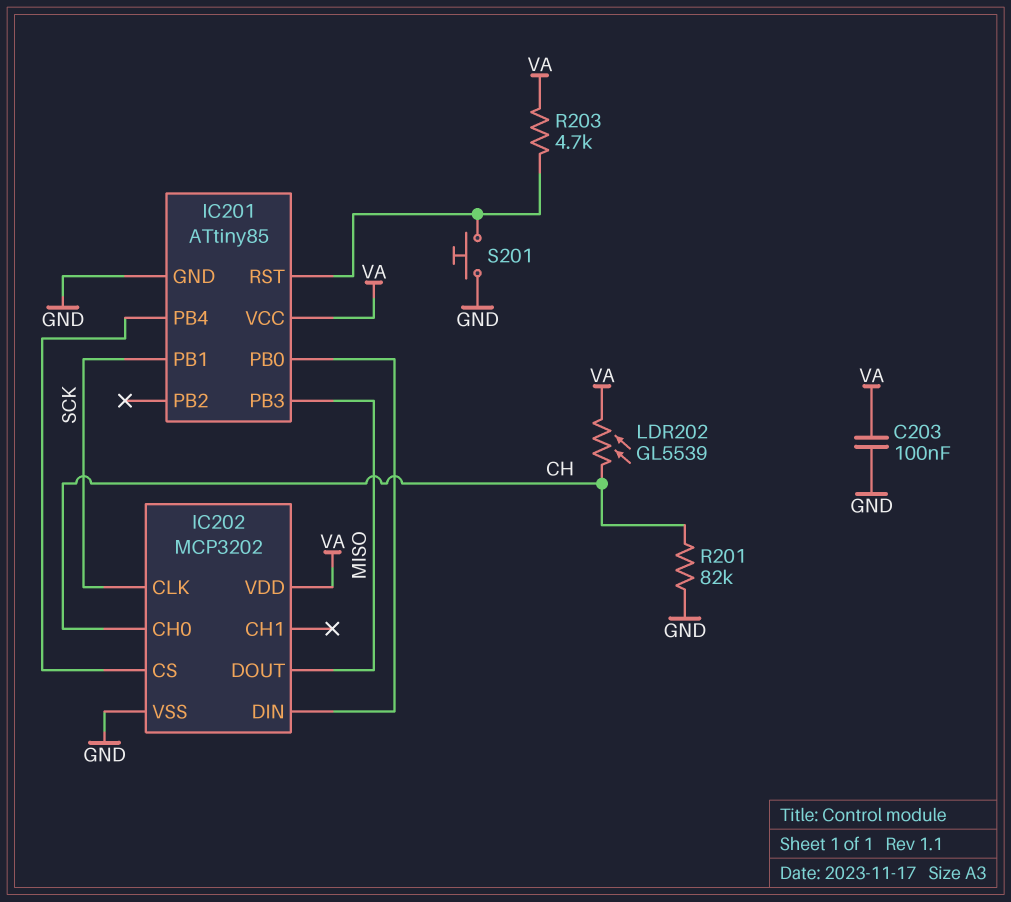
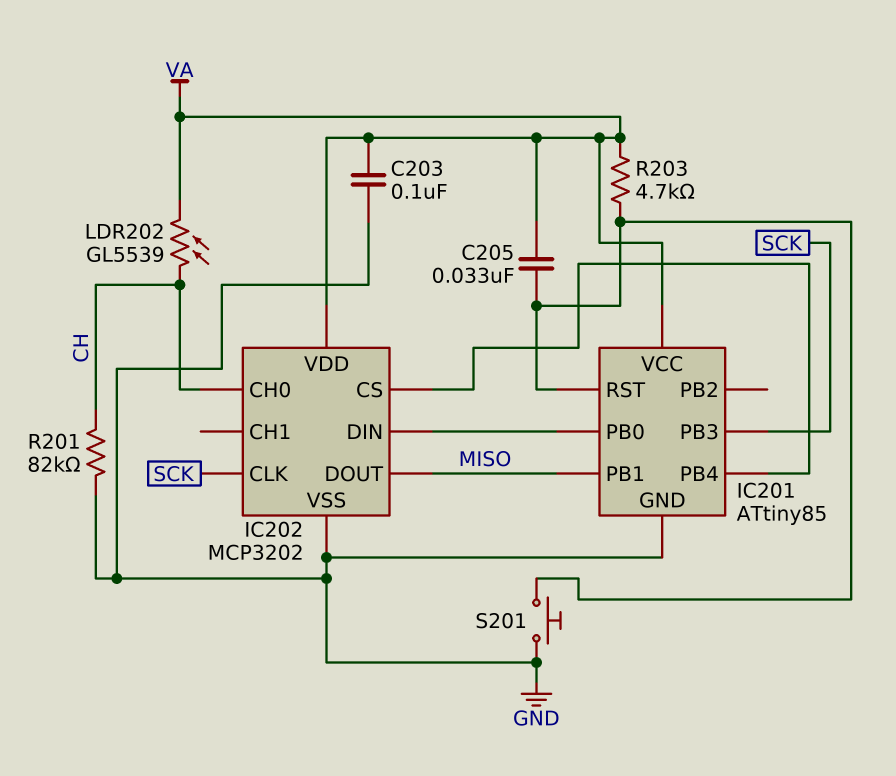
C205: none -> 33nF (IC201/RST, VA)
IC201 pin PB1: SCK -> MISO
IC201 pin PB3: MISO -> SCK

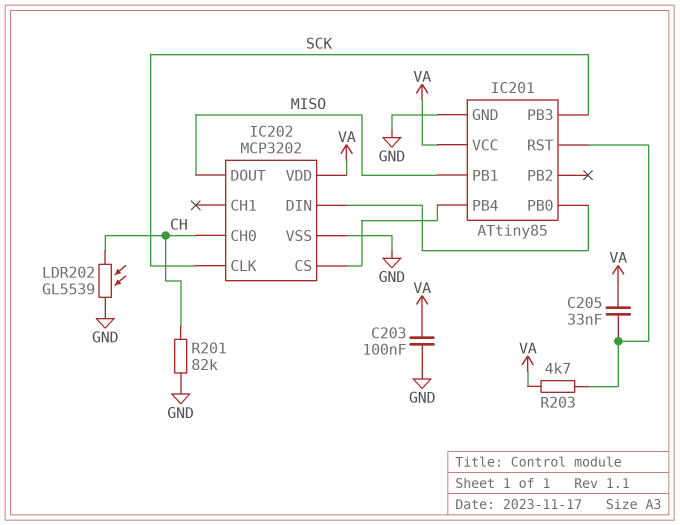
LDR202: GL5539 (CH, VA) -> GL5539 (CH, GND)
S201: button (GND, IC201/RST) -> none

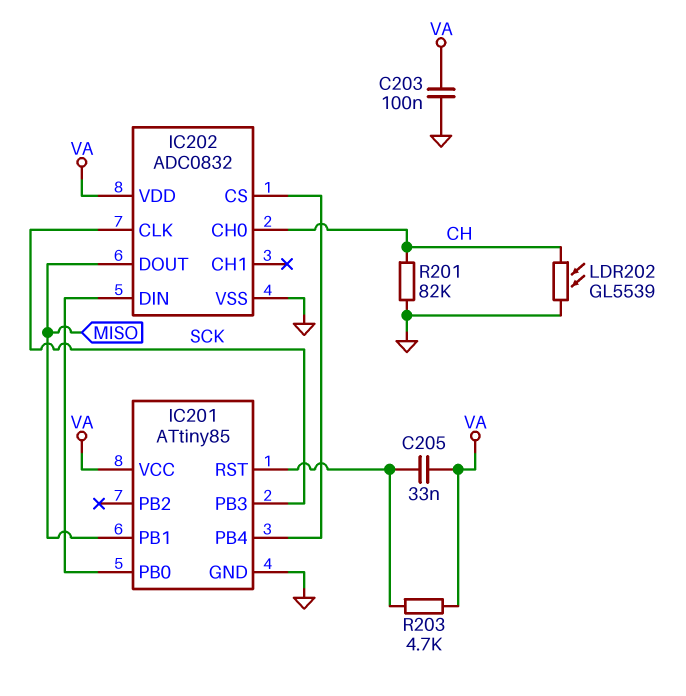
IC202: MCP3202 -> ADC0832

